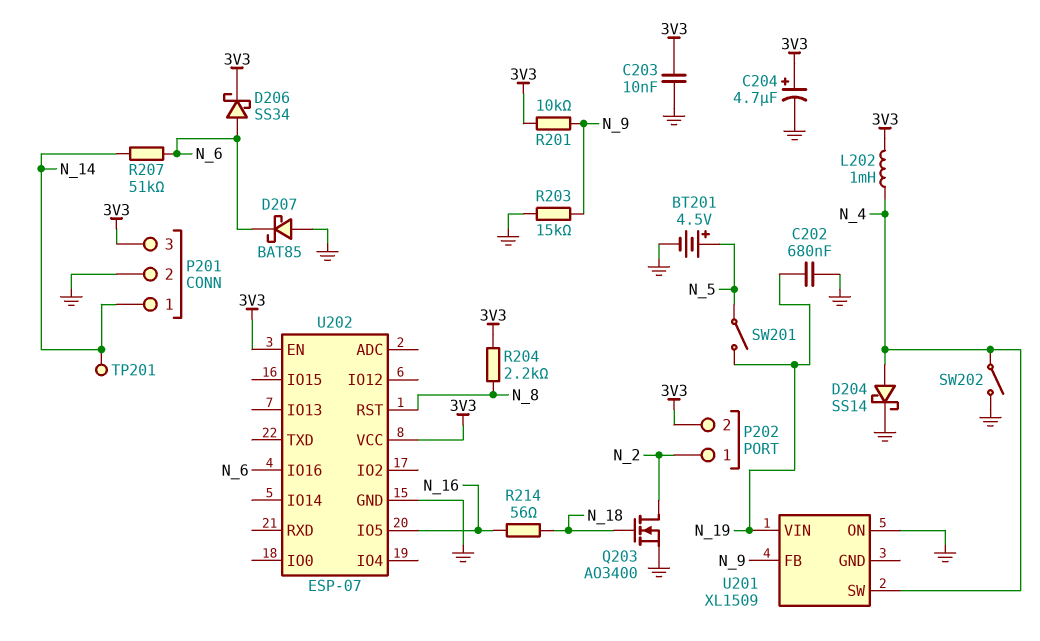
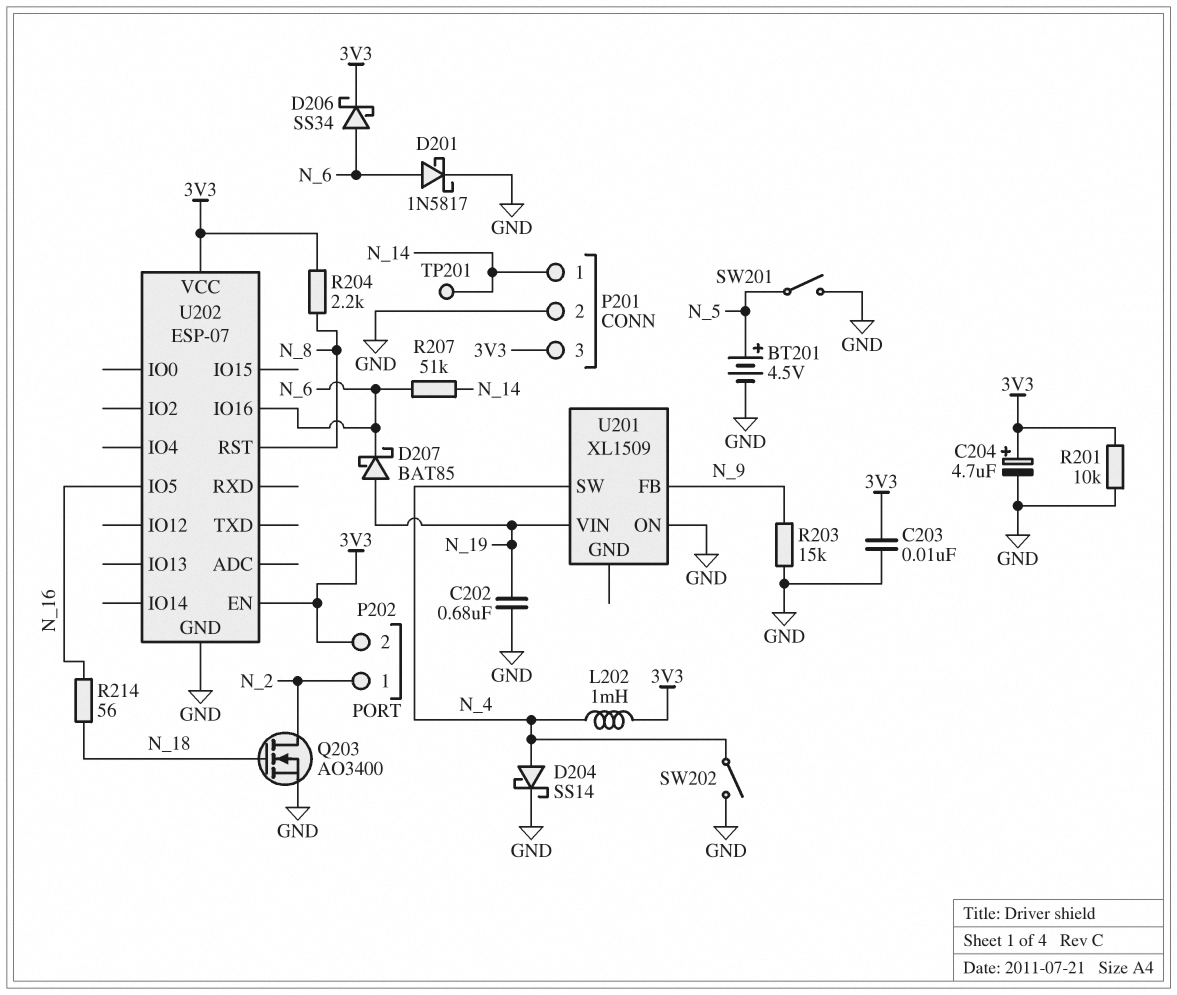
D201: none -> schottky 1N5817 (A N_6, K GND)
D207: schottky BAT85 (A GND, K N_6) -> schottky BAT85 (A N_19, K N_6)
R201: 10k (3V3, N_9) -> 10k (3V3, GND)
SW201: switch (N_5, N_19) -> switch (GND, N_5)

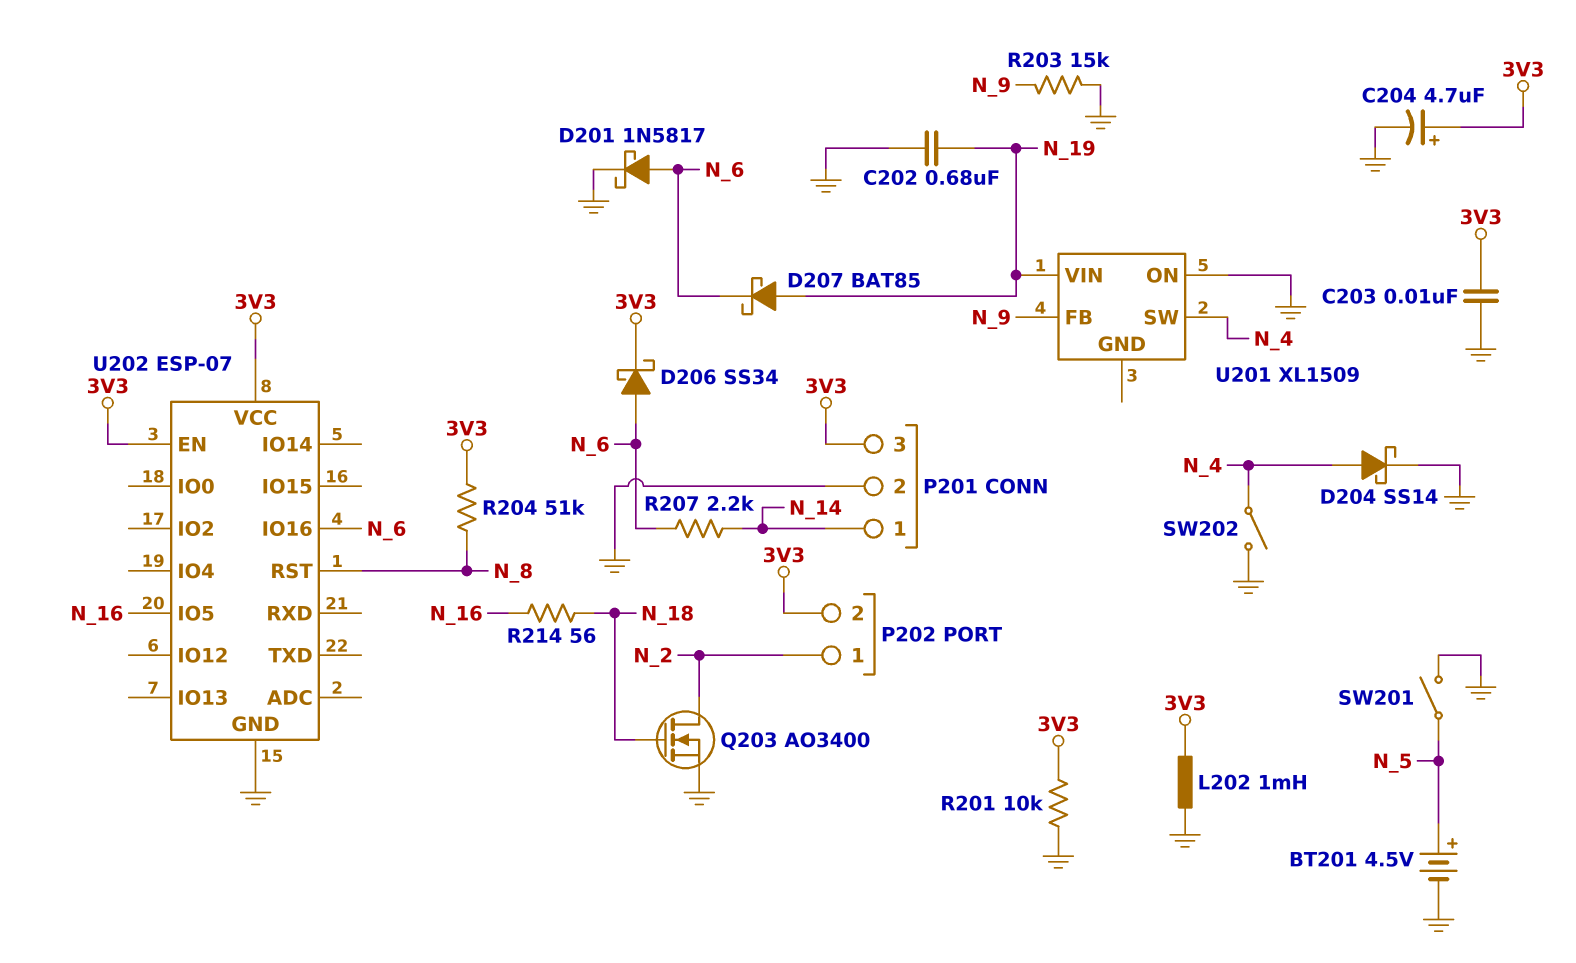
L202: 1mH (3V3, N_4) -> 1mH (3V3, GND)
R204: 2.2k (3V3, N_8) -> 51k (3V3, N_8)
R207: 51k (N_6, N_14) -> 2.2k (N_6, N_14)
TP201: test point (N_14) -> none

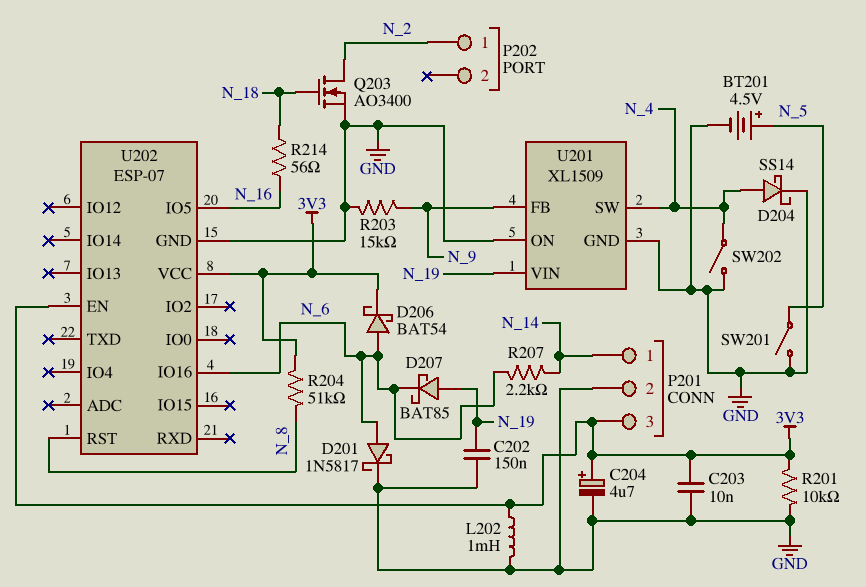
C202: 680nF (GND, N_19) -> 150nF (GND, N_19)
D206: schottky SS34 (A N_6, K 3V3) -> schottky BAT54 (A N_6, K 3V3)
P202 pin 2: 3V3 -> none
U201 pin GND: none -> GND

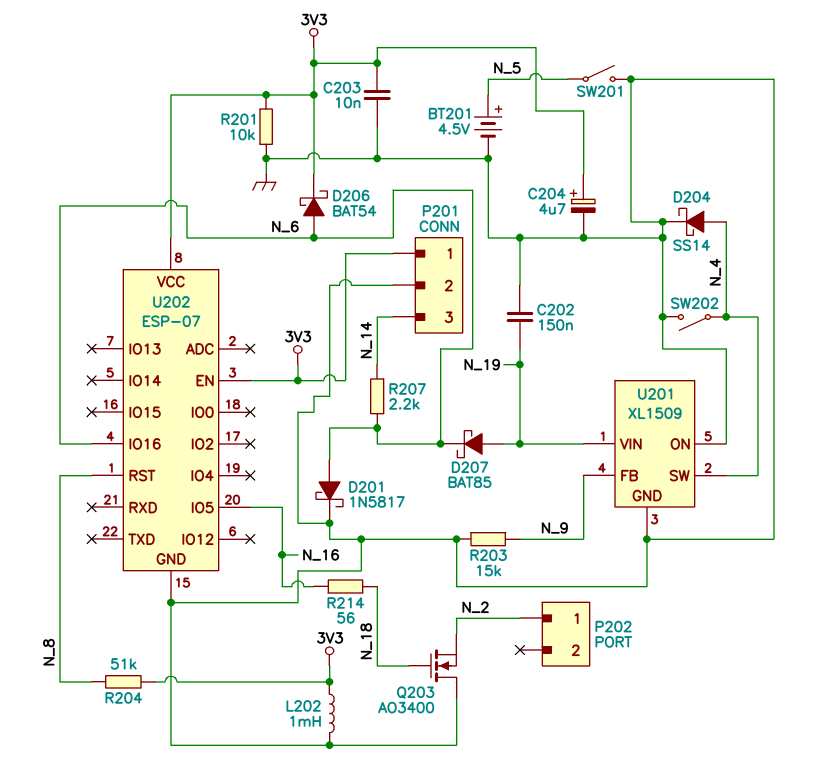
P201 pin 1: N_14 -> 3V3
P201 pin 3: 3V3 -> N_14
Q203: NMOS AO3400 (G N_18, D N_2, S GND) -> NMOS AO3400 (G N_18, D GND, S N_2)

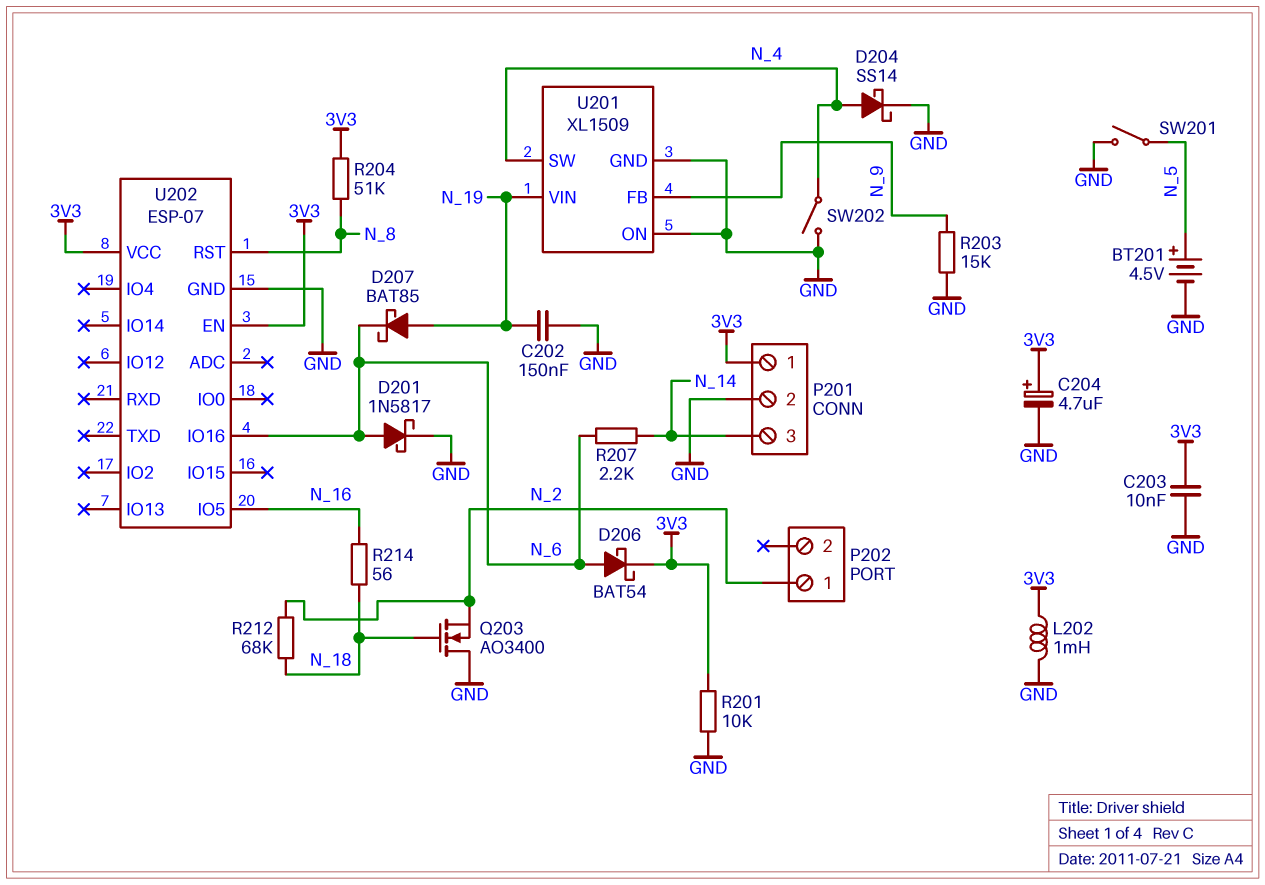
R212: none -> 68k (N_2, N_18)

